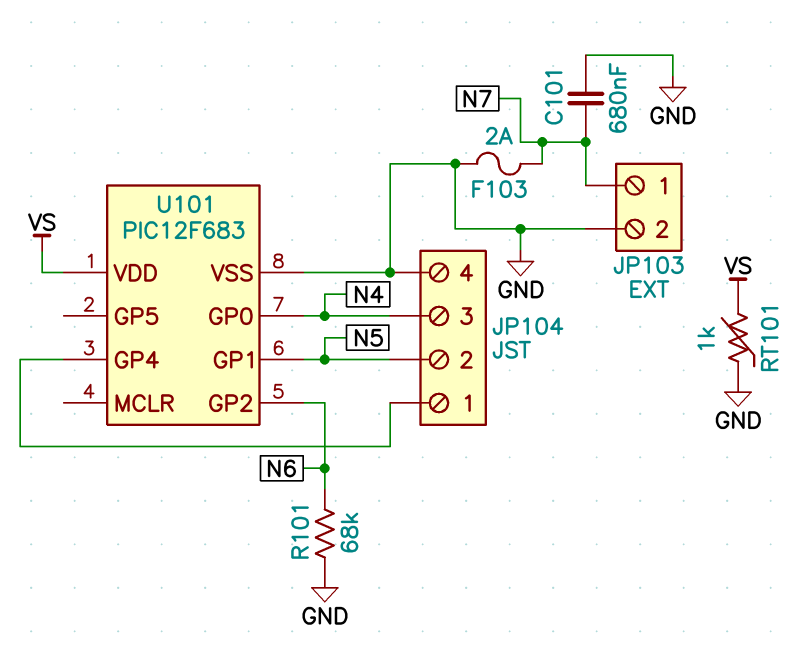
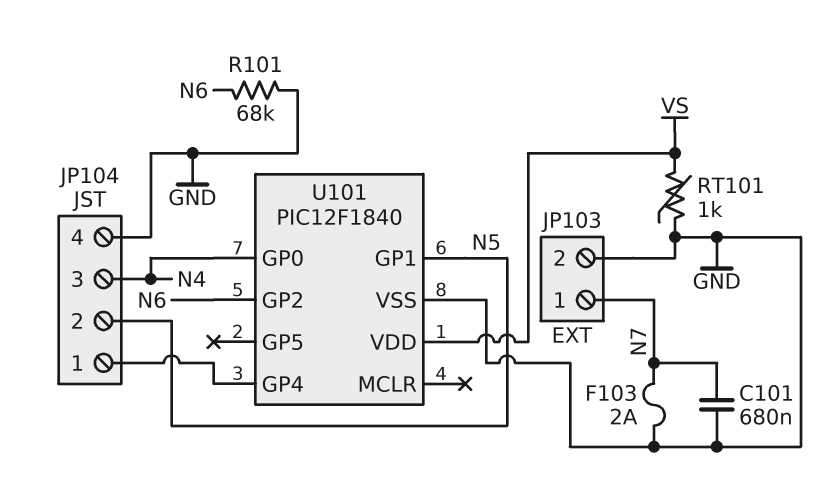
U101: PIC12F683 -> PIC12F1840

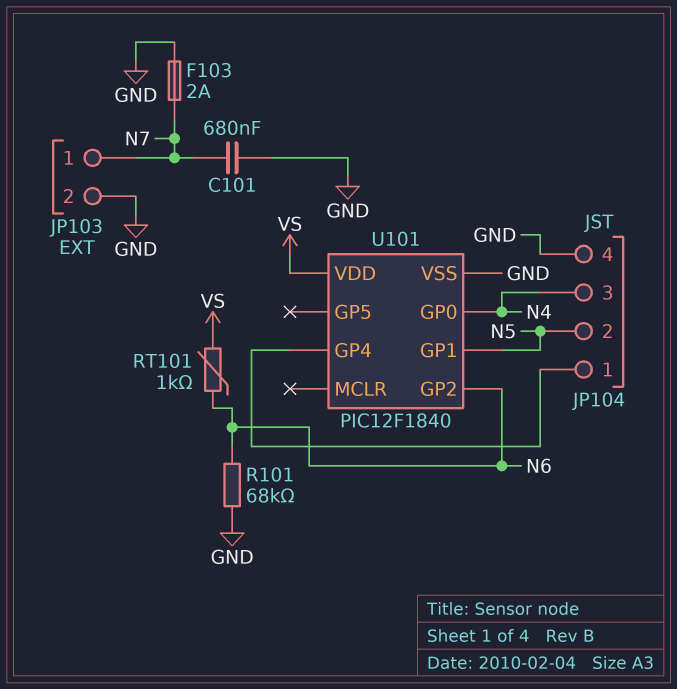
RT101: 1k (GND, VS) -> 1k (N6, VS)

